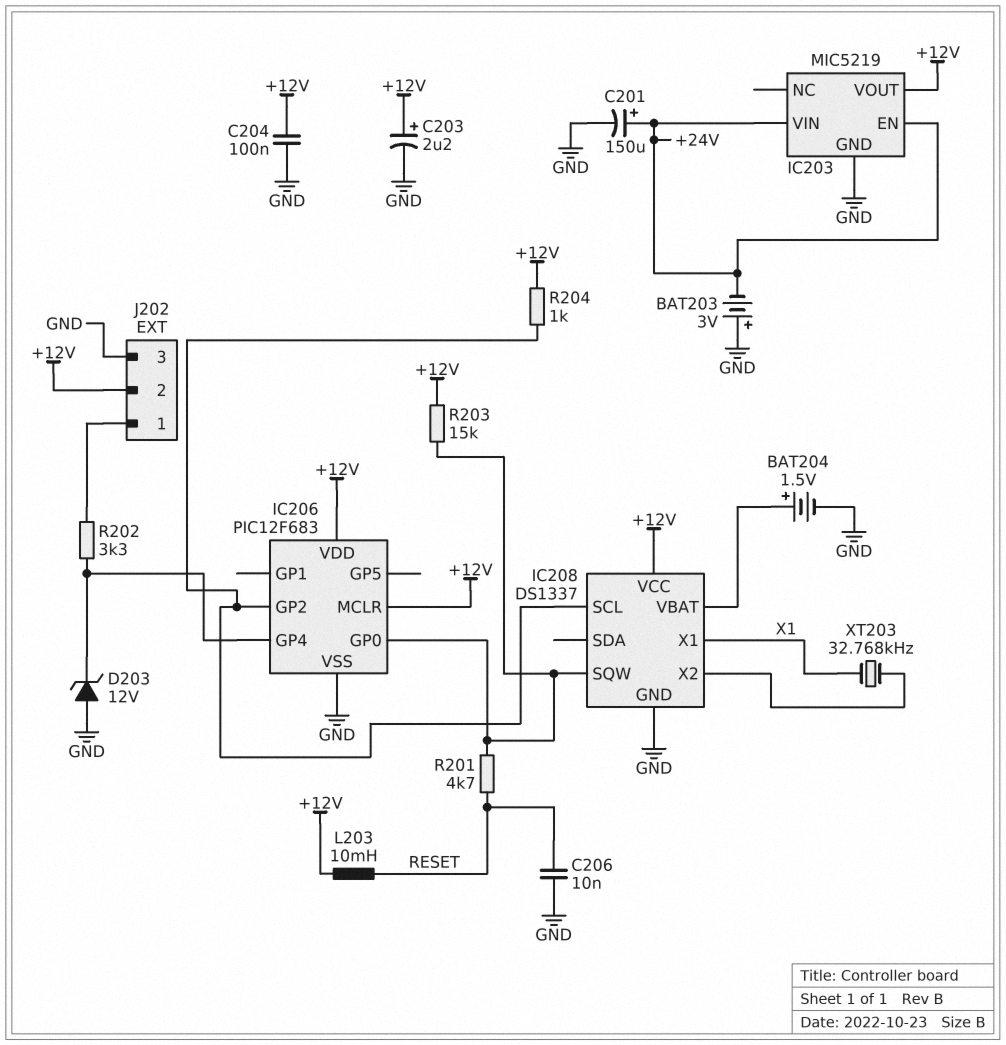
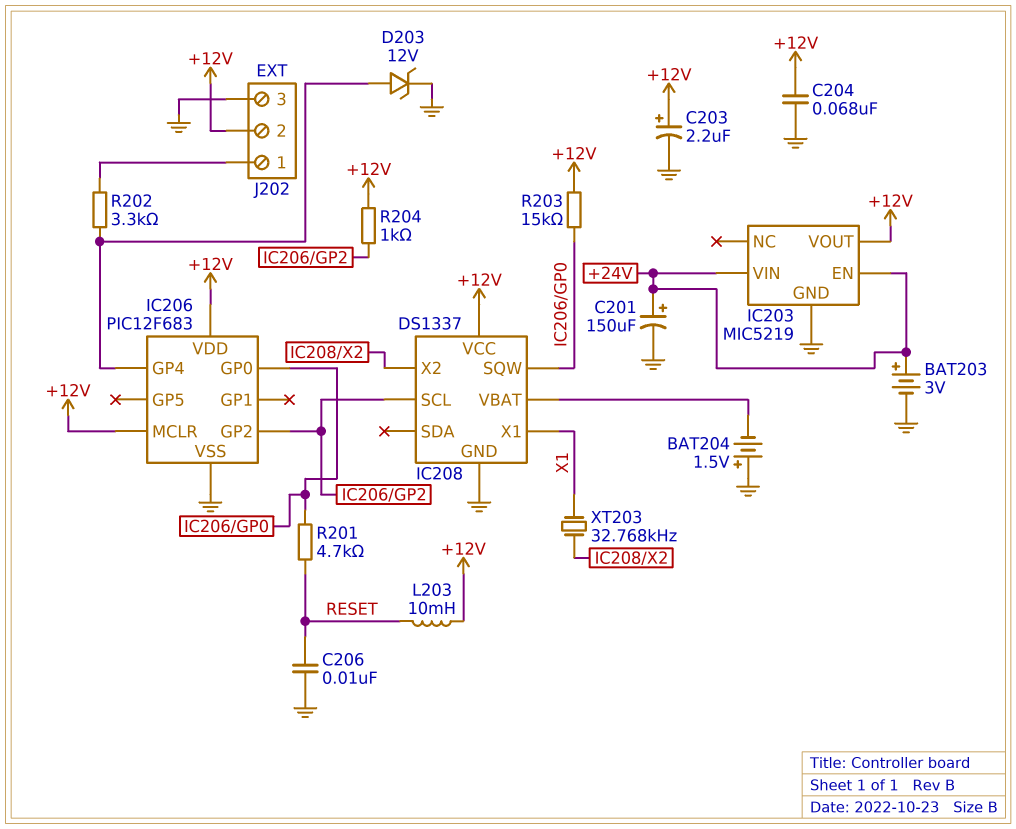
BAT203: 3V (plus GND, minus +24V) -> 3V (plus +24V, minus GND)
BAT204: 1.5V (plus IC208/VBAT, minus GND) -> 1.5V (plus GND, minus IC208/VBAT)
C204: 100nF (+12V, GND) -> 68nF (+12V, GND)
D203: zener 12V (A GND, K IC206/GP4) -> zener 12V (A IC206/GP4, K GND)

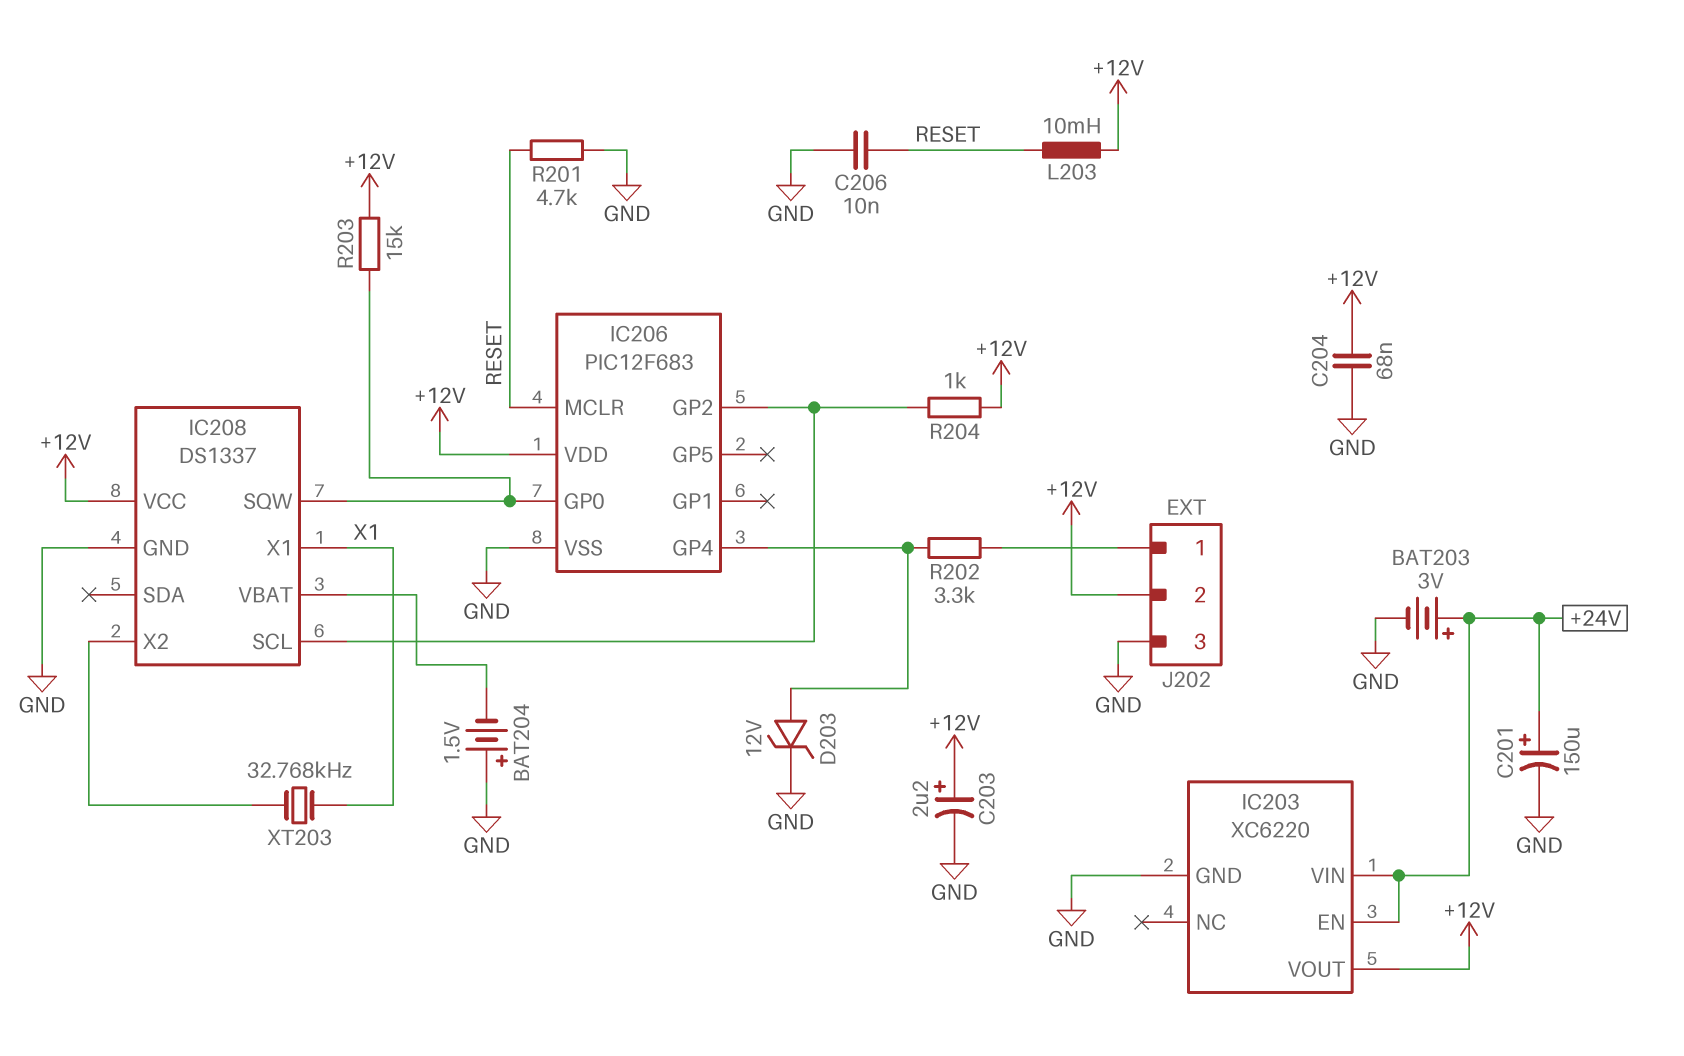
IC203: MIC5219 -> XC6220
IC206 pin MCLR: +12V -> RESET
R201: 4.7k (IC206/GP0, RESET) -> 4.7k (GND, RESET)

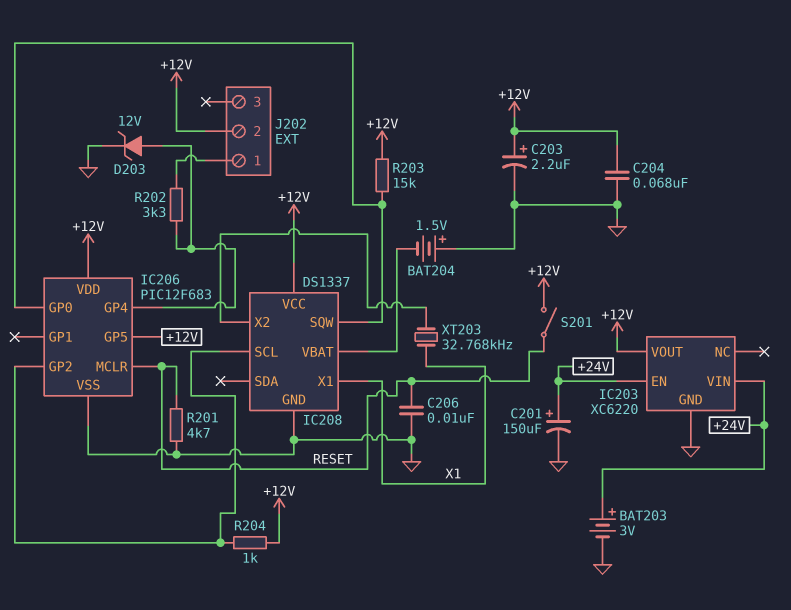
IC206 pin GP5: none -> +12V
J202 pin 3: GND -> none
L203: 10mH (+12V, RESET) -> none
S201: none -> switch (+12V, RESET)

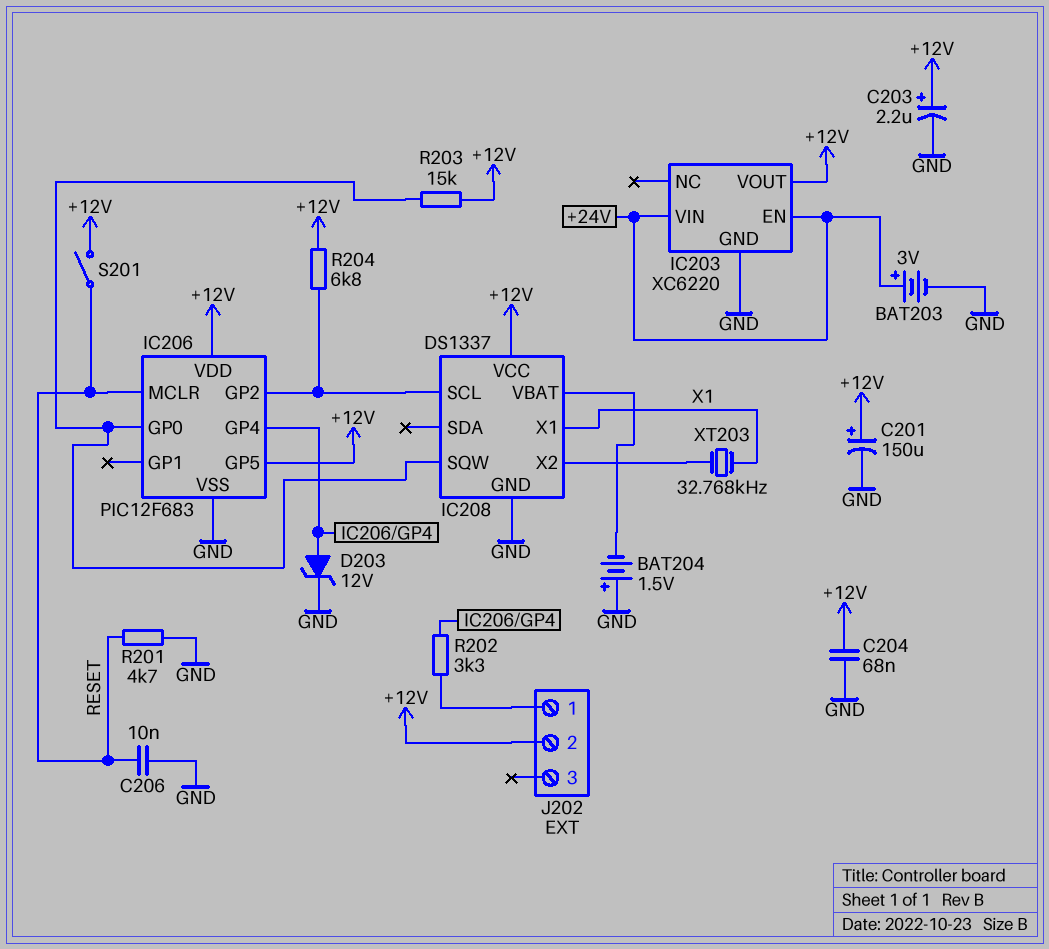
C201: 150uF (plus +24V, minus GND) -> 150uF (plus +12V, minus GND)
R204: 1k (+12V, IC206/GP2) -> 6.8k (+12V, IC206/GP2)

